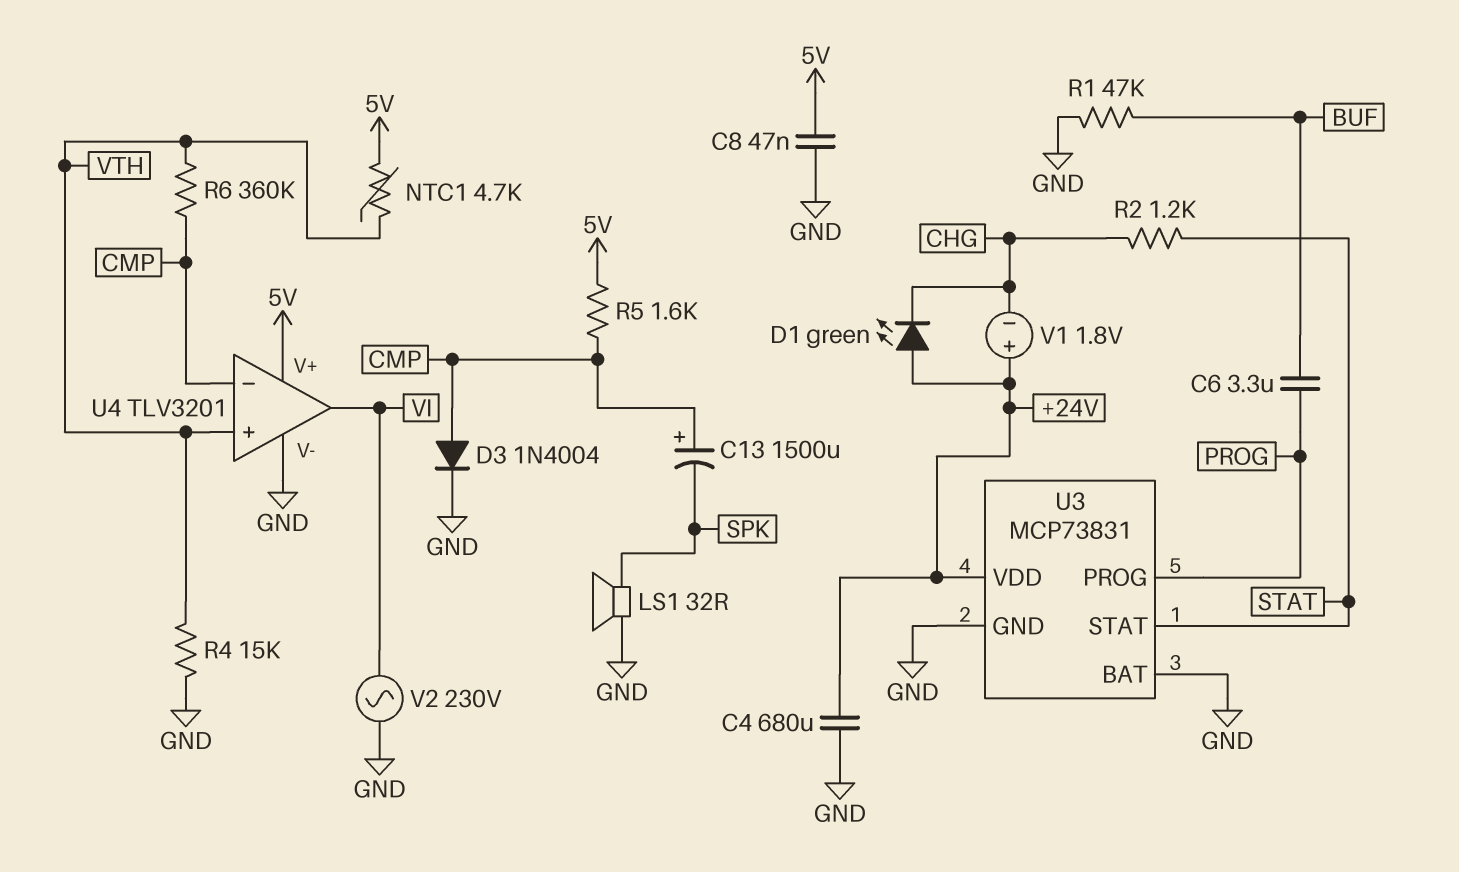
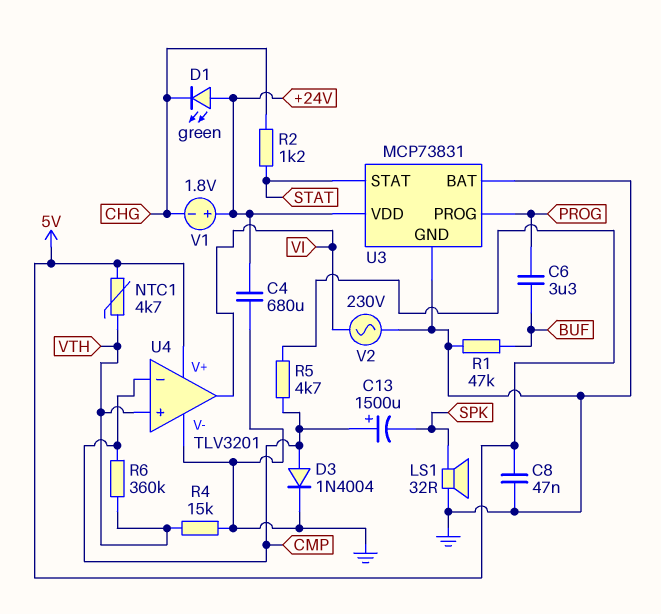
R5: 1.6k (5V, CMP) -> 4.7k (5V, CMP)

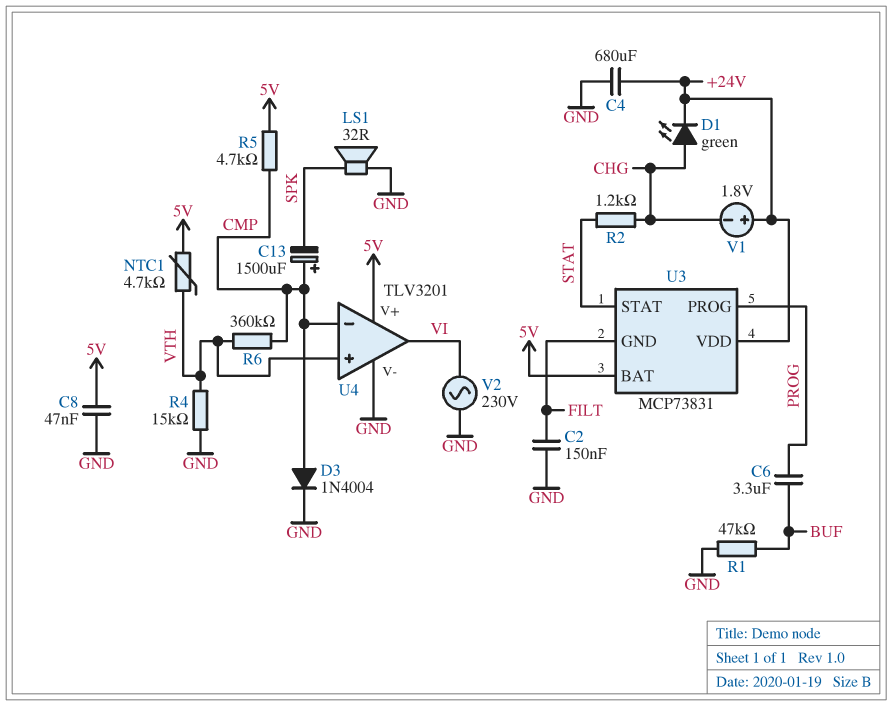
C2: none -> 150nF (FILT, GND)
D1: LED green (A +24V, K CHG) -> LED green (A CHG, K +24V)
U3 pin BAT: GND -> 5V
U3 pin GND: GND -> FILT

